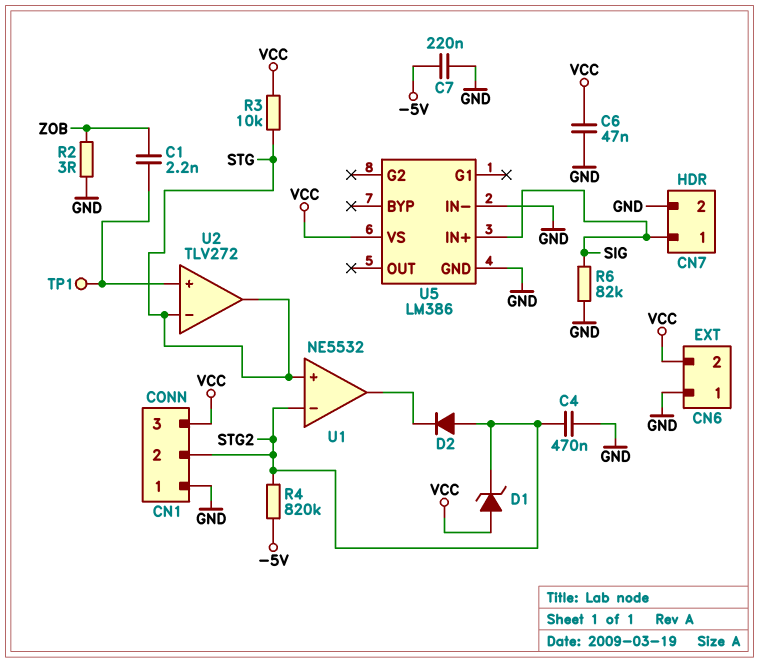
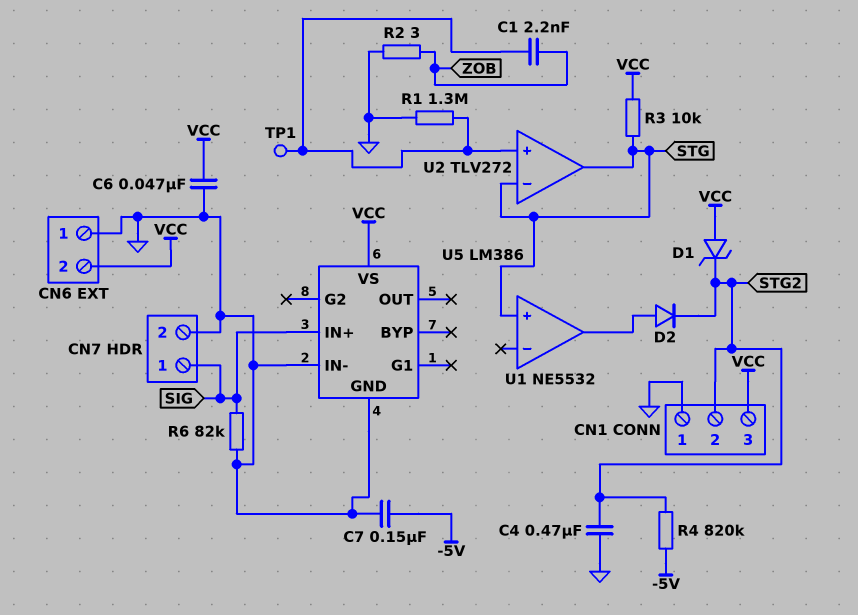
C7: 220nF (-5V, GND) -> 150nF (-5V, GND)
D2: diode (A STG2, K U1/out) -> diode (A U1/out, K STG2)
R1: none -> 1.3M (GND, U2/in+)
U1 pin in-: STG2 -> none

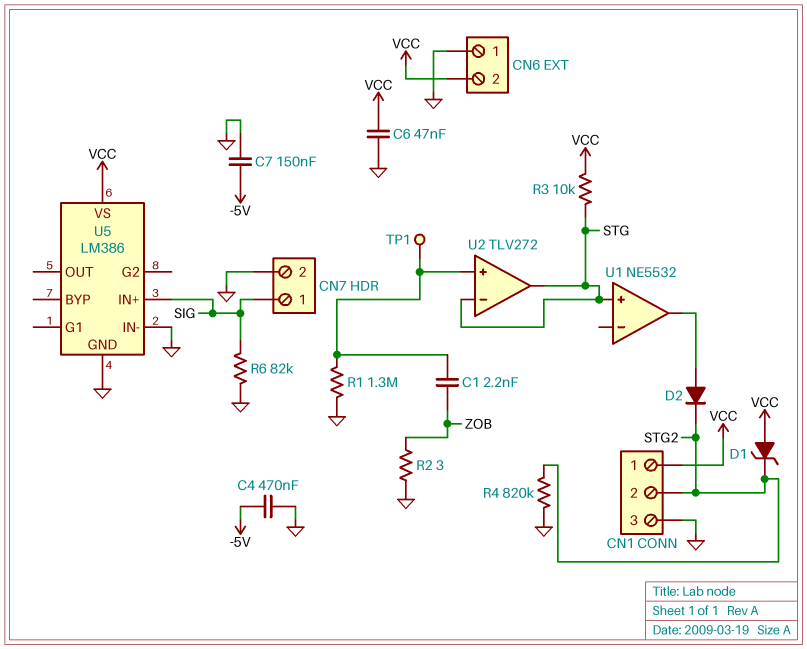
C4: 470nF (GND, STG2) -> 470nF (-5V, GND)
CN1 pin 1: GND -> VCC
CN1 pin 3: VCC -> GND
R4: 820k (-5V, STG2) -> 820k (GND, STG2)

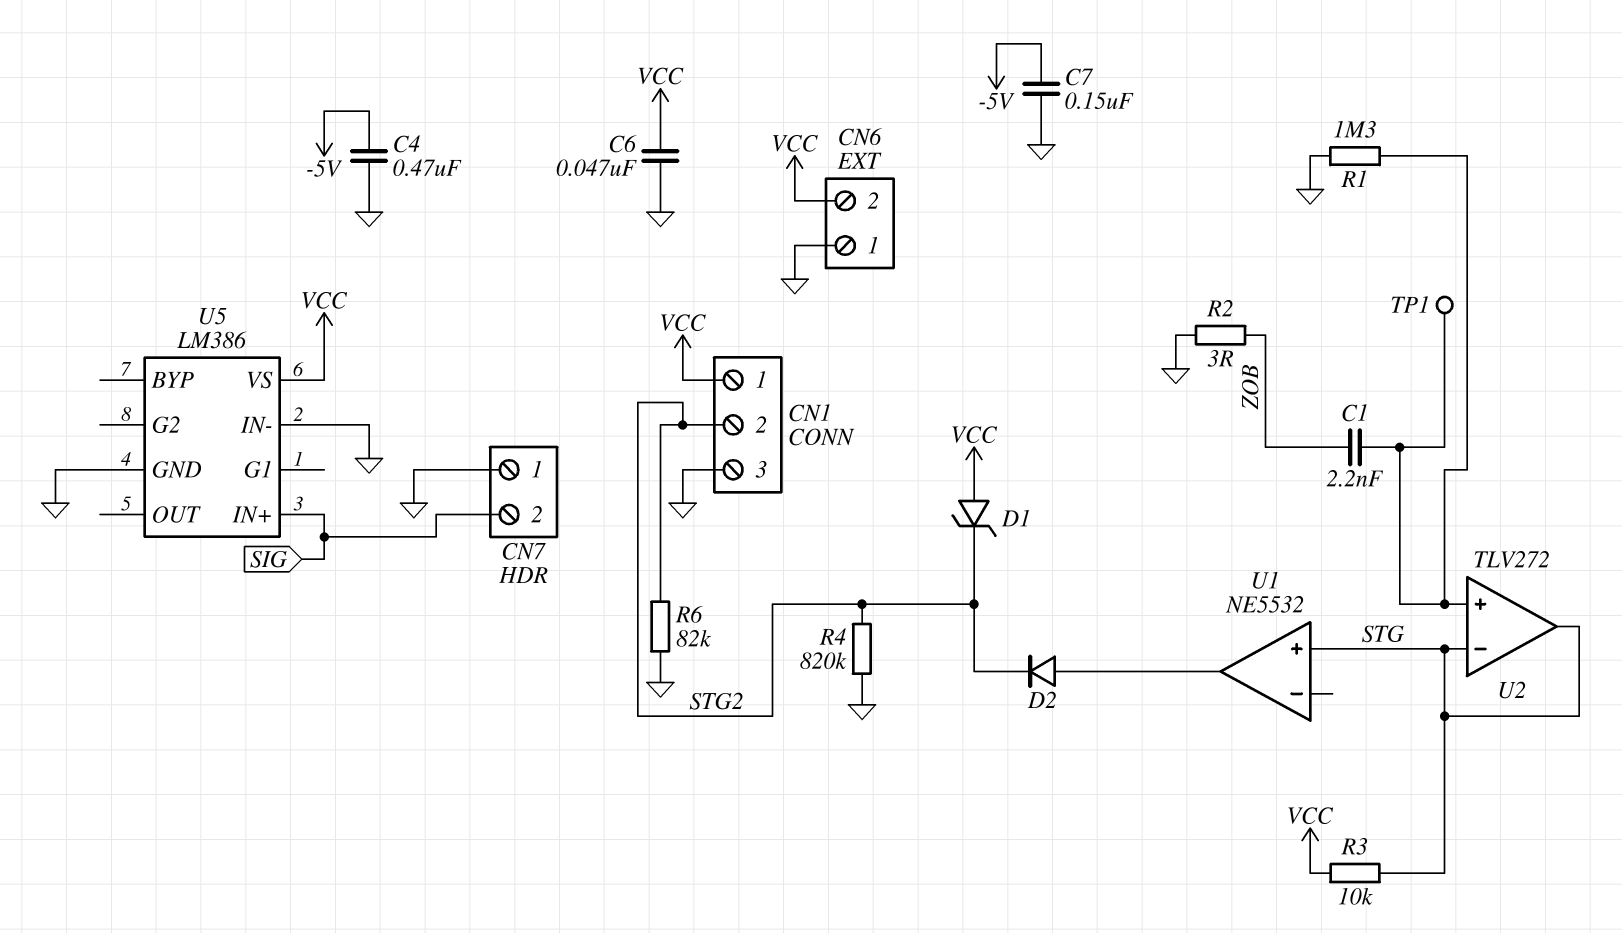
CN7 pin 1: SIG -> GND
CN7 pin 2: GND -> SIG
R6: 82k (GND, SIG) -> 82k (GND, STG2)

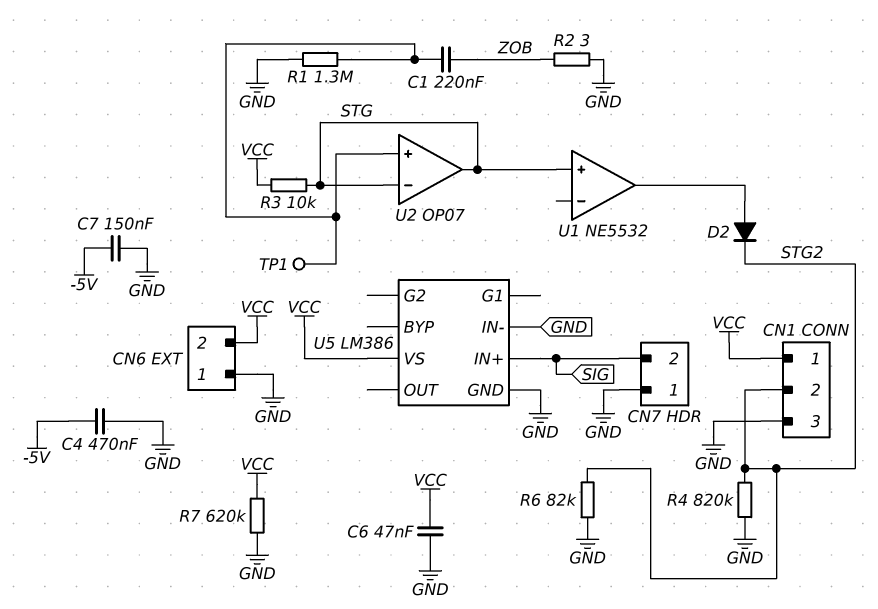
C1: 2.2nF (U2/in+, ZOB) -> 220nF (U2/in+, ZOB)
D1: zener (A VCC, K STG2) -> none
R7: none -> 620k (GND, VCC)
U2: TLV272 -> OP07

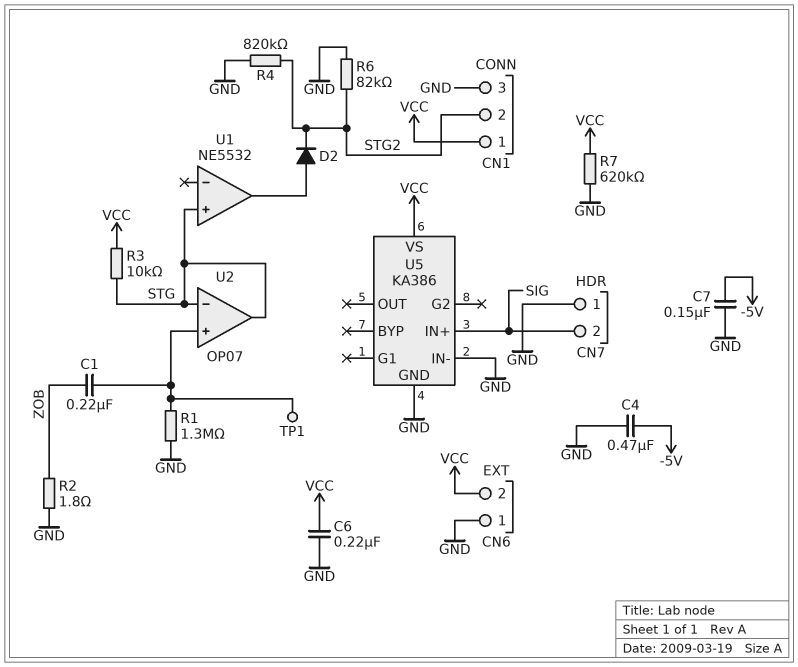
C6: 47nF (GND, VCC) -> 220nF (GND, VCC)
R2: 3 (GND, ZOB) -> 1.8 (GND, ZOB)
U5: LM386 -> KA386

